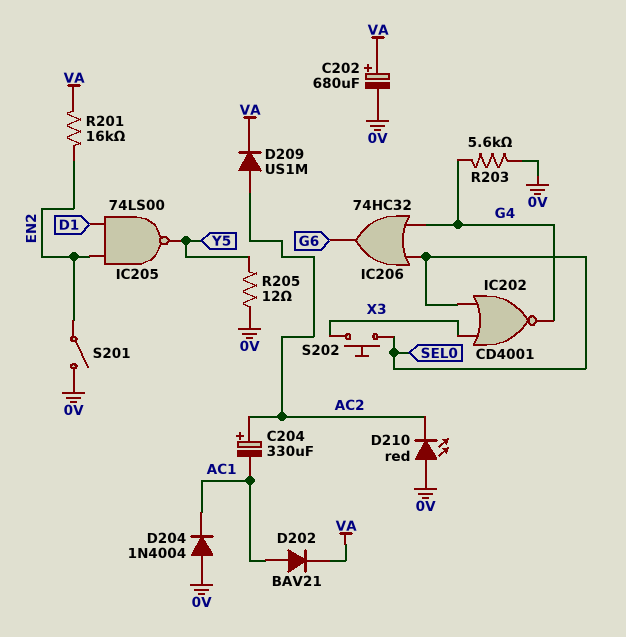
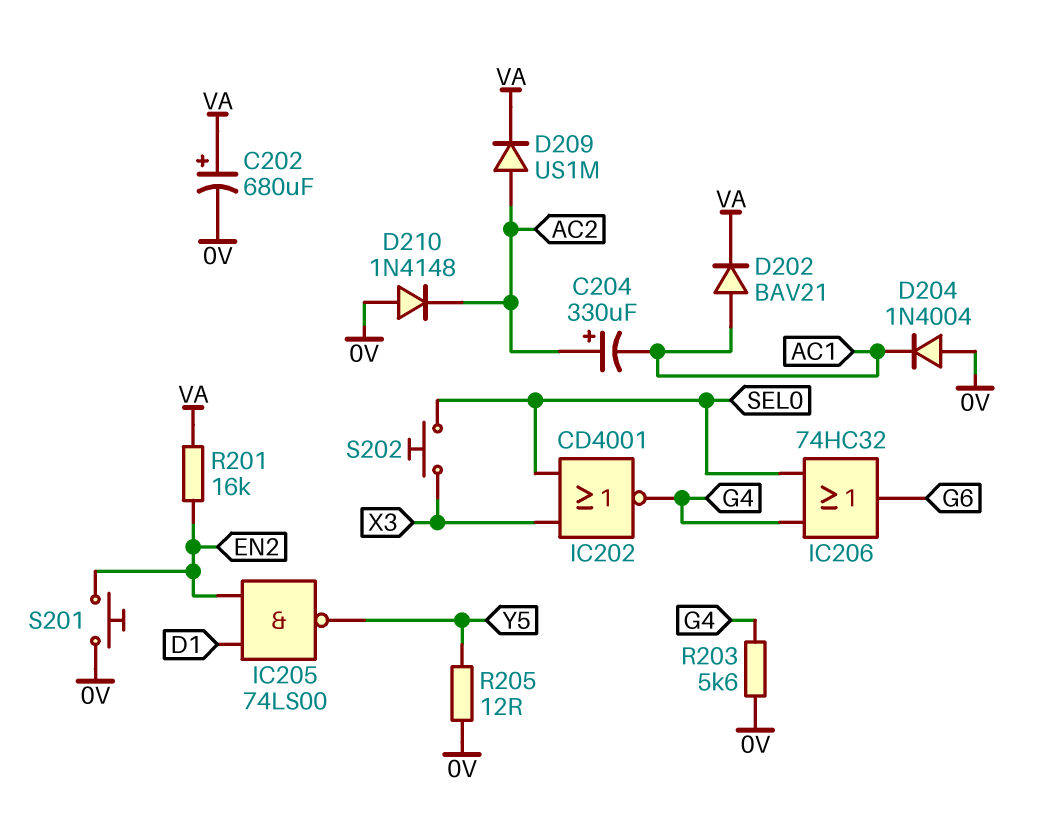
D210: LED red (A 0V, K AC2) -> diode 1N4148 (A 0V, K AC2)
S201: switch (0V, EN2) -> button (0V, EN2)

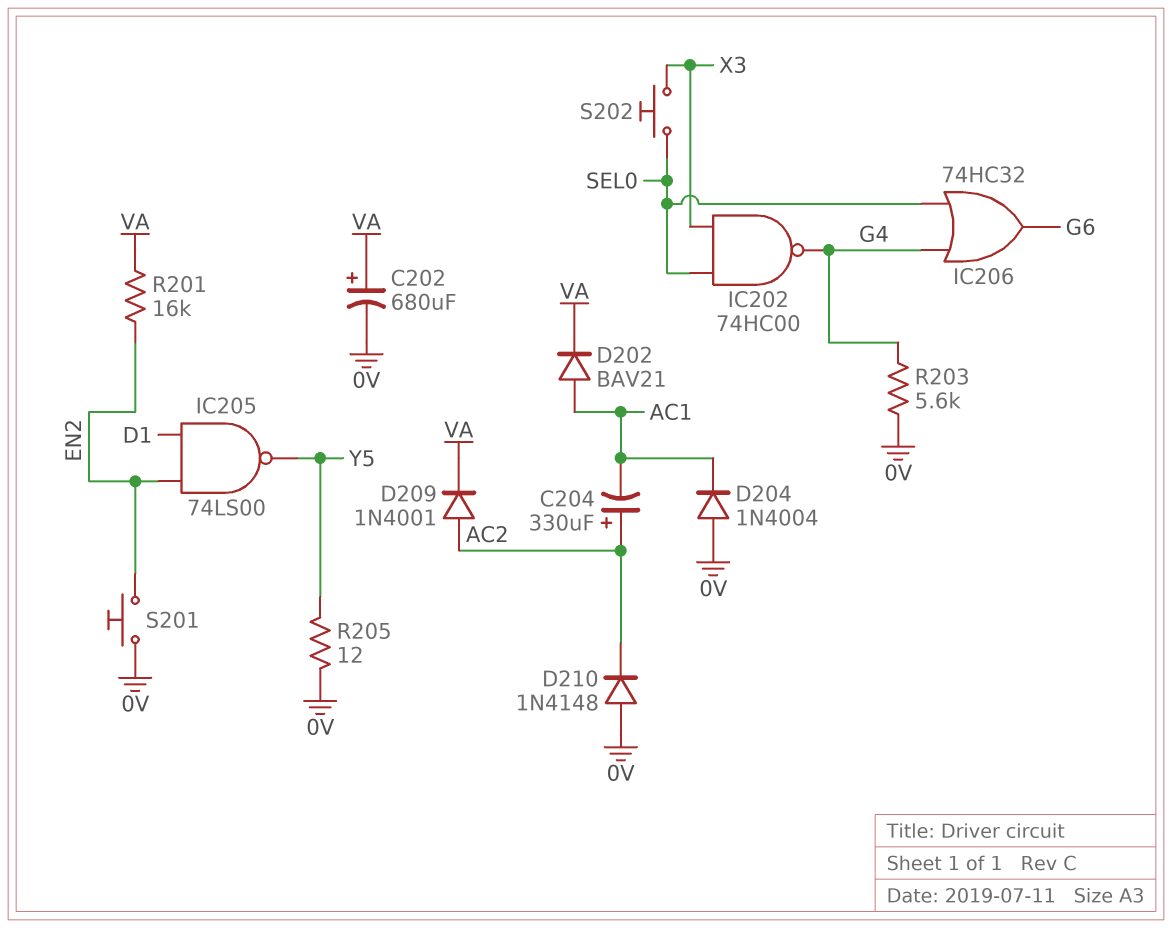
D209: diode US1M (A AC2, K VA) -> diode 1N4001 (A AC2, K VA)
IC202: NOR CD4001 (in SEL0, in X3, out G4) -> NAND 74HC00 (in SEL0, in X3, out G4)

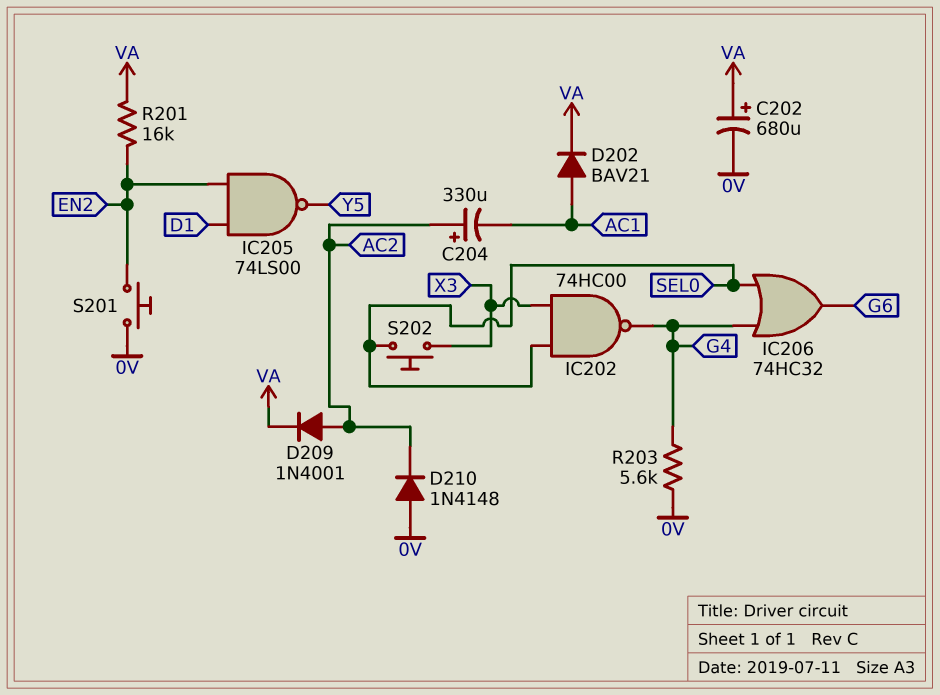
D204: diode 1N4004 (A 0V, K AC1) -> none
R205: 12 (0V, Y5) -> none

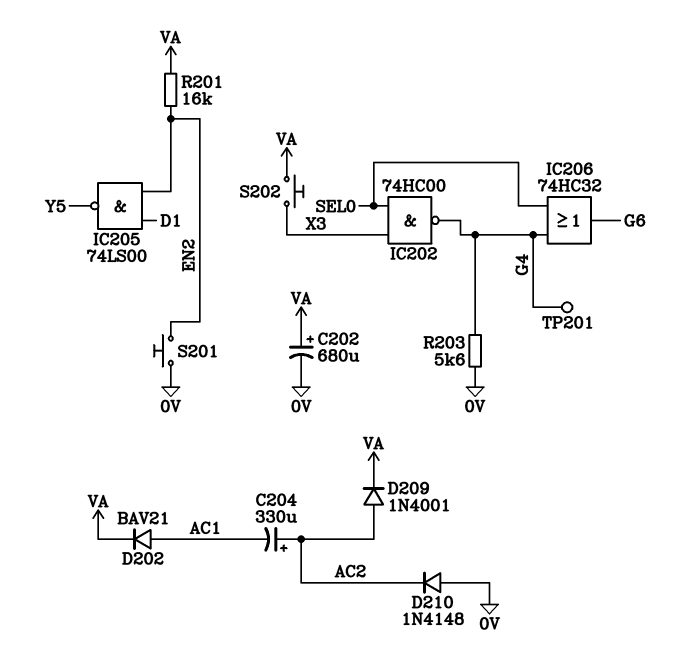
S202: button (SEL0, X3) -> button (VA, X3)
TP201: none -> test point (G4)

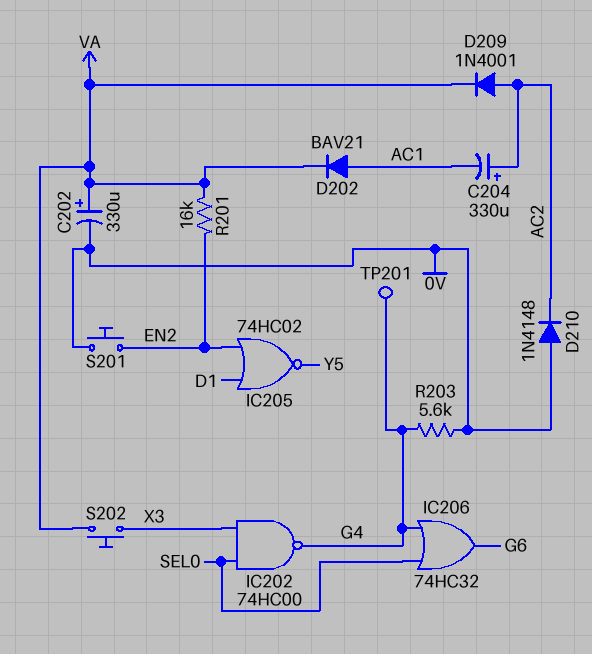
C202: 680uF (plus VA, minus 0V) -> 330uF (plus VA, minus 0V)
IC205: NAND 74LS00 (in D1, in EN2, out Y5) -> NOR 74HC02 (in D1, in EN2, out Y5)

